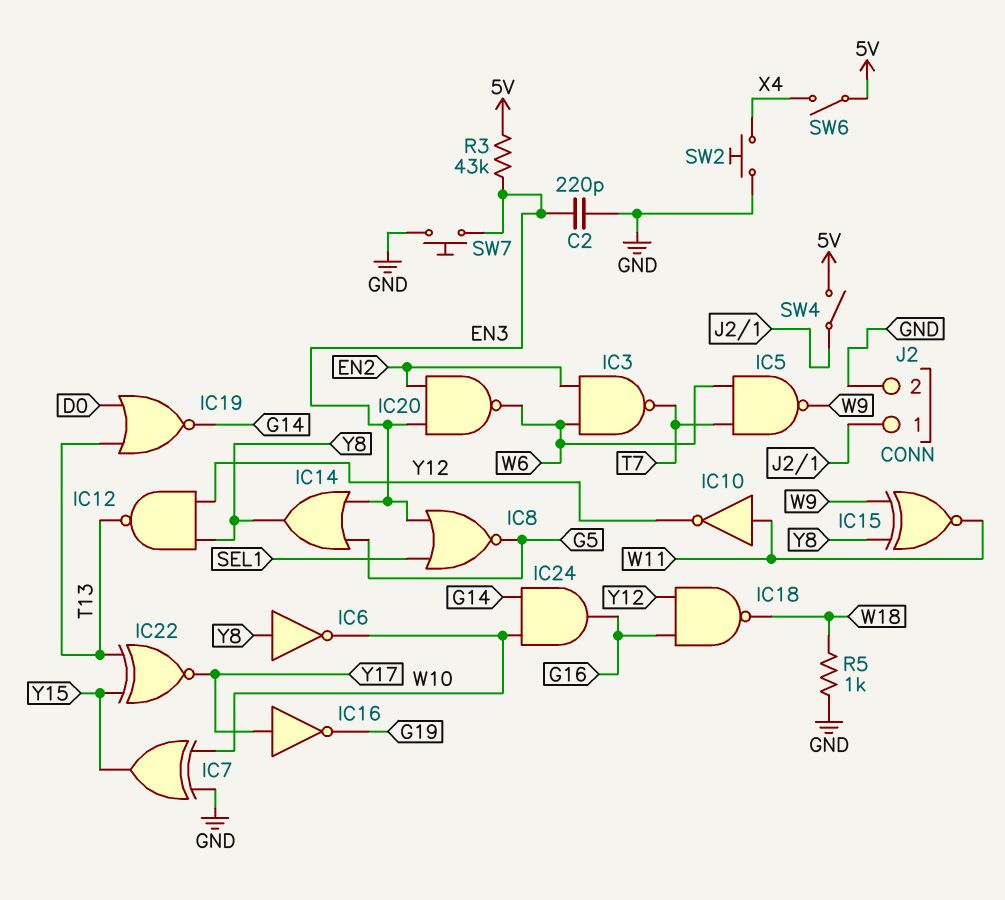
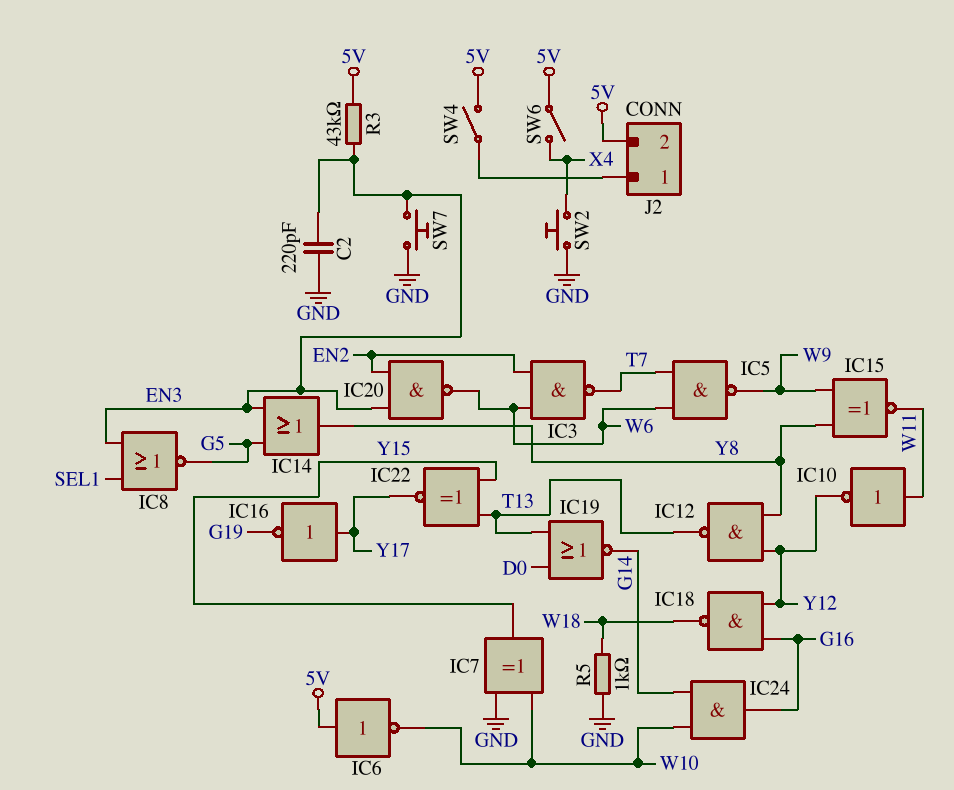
IC6: NOT (in Y8, out W10) -> NOT (in 5V, out W10)
J2 pin 2: GND -> 5V

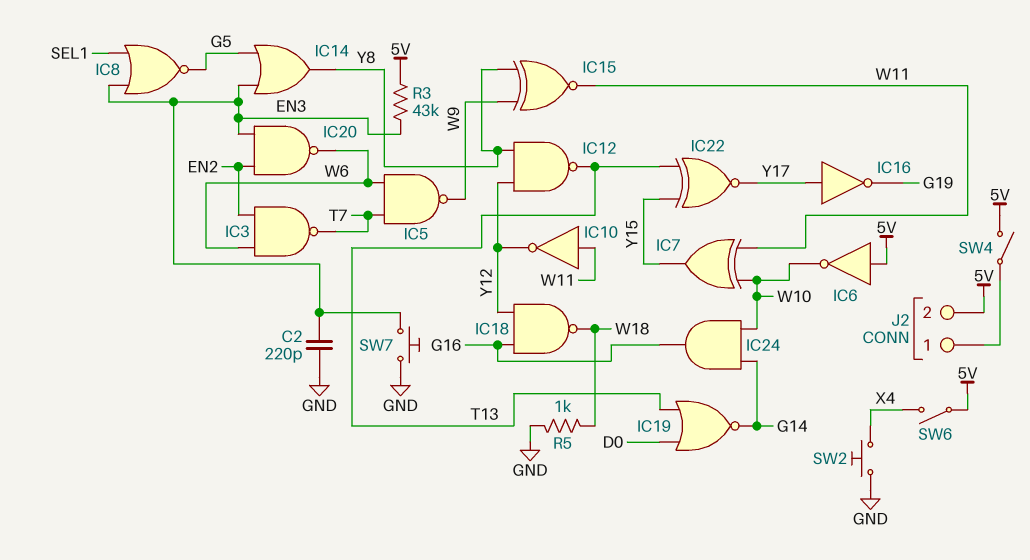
IC7: XOR (in GND, in W10, out Y15) -> XOR (in W10, in W11, out Y15)

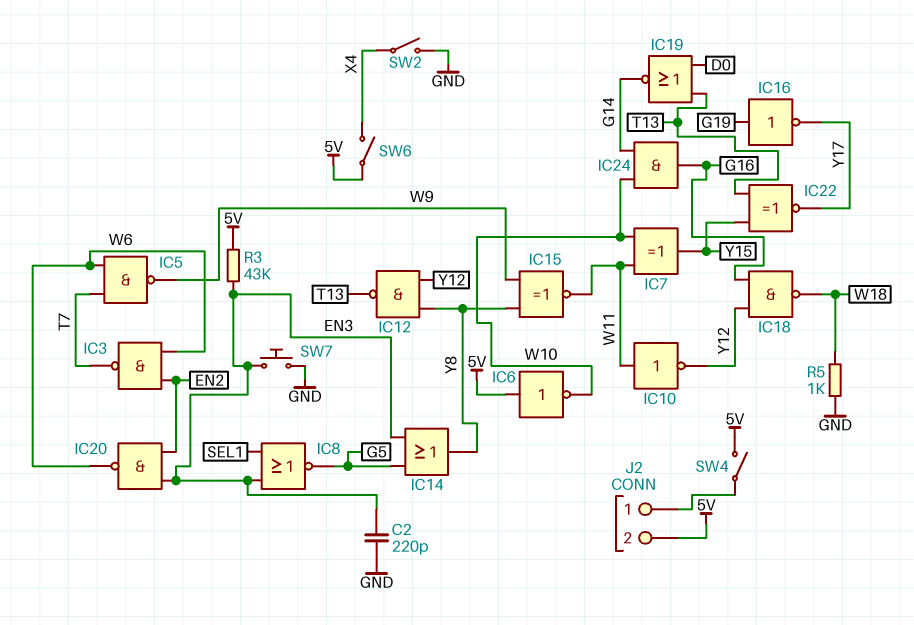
IC16: NOT (in Y17, out G19) -> NOT (in G19, out Y17)
SW2: button (GND, X4) -> switch (GND, X4)

